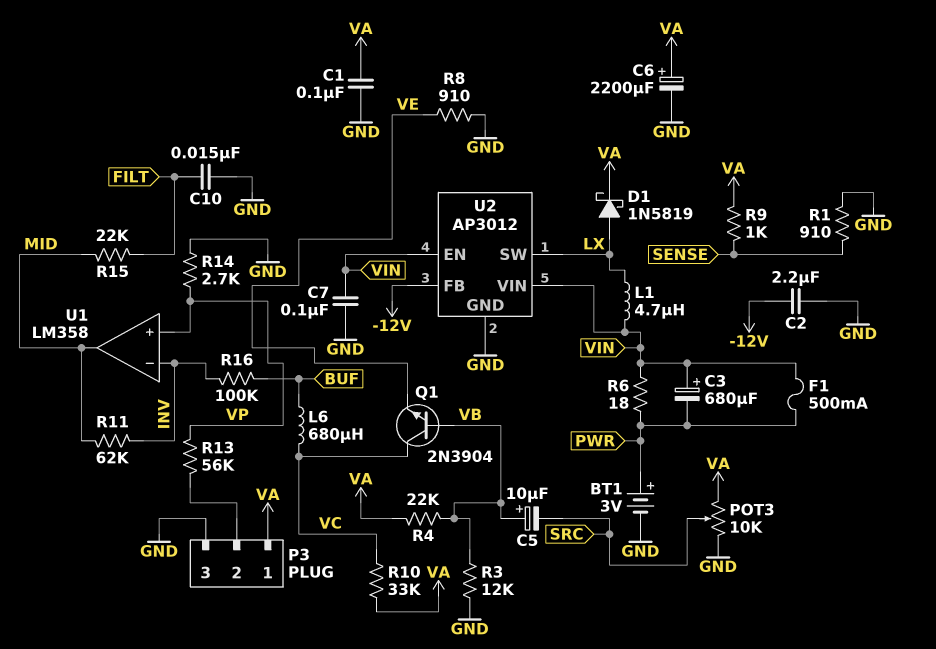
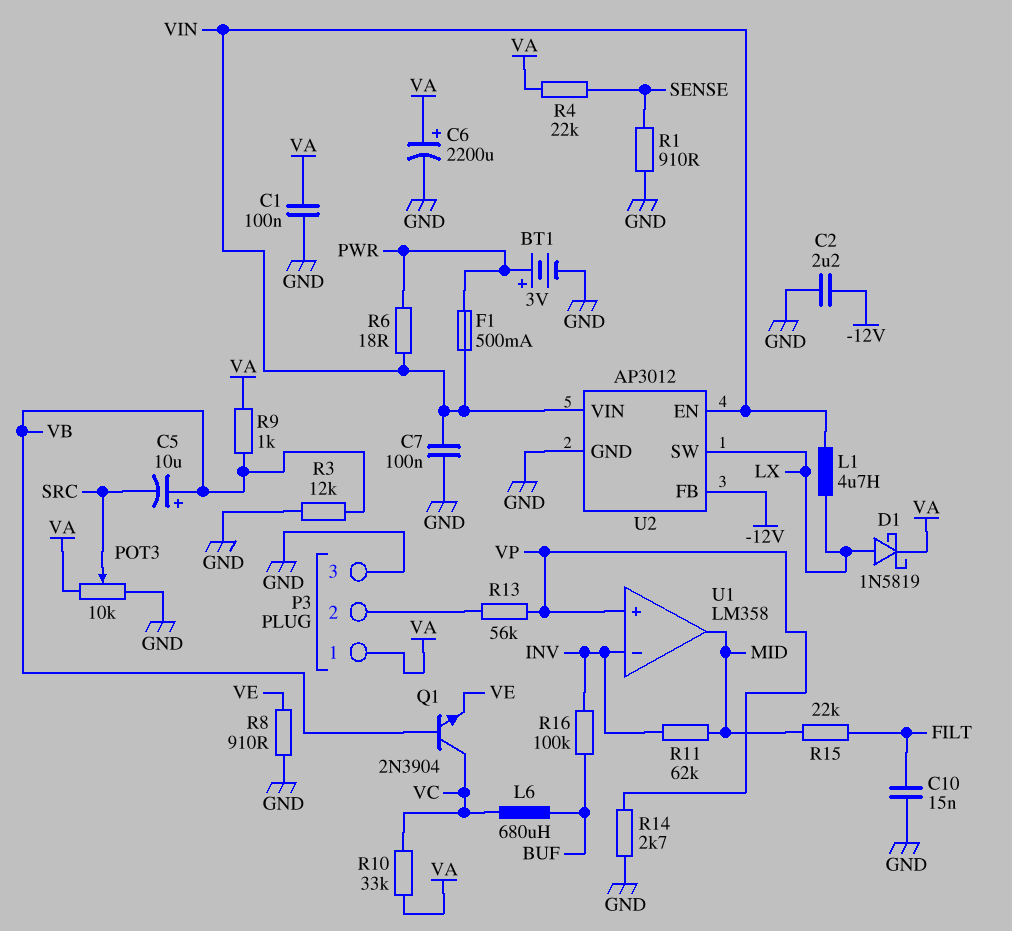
C3: 680uF (plus VIN, minus PWR) -> none
R4: 22k (VA, VB) -> 22k (SENSE, VA)
R9: 1k (SENSE, VA) -> 1k (VA, VB)

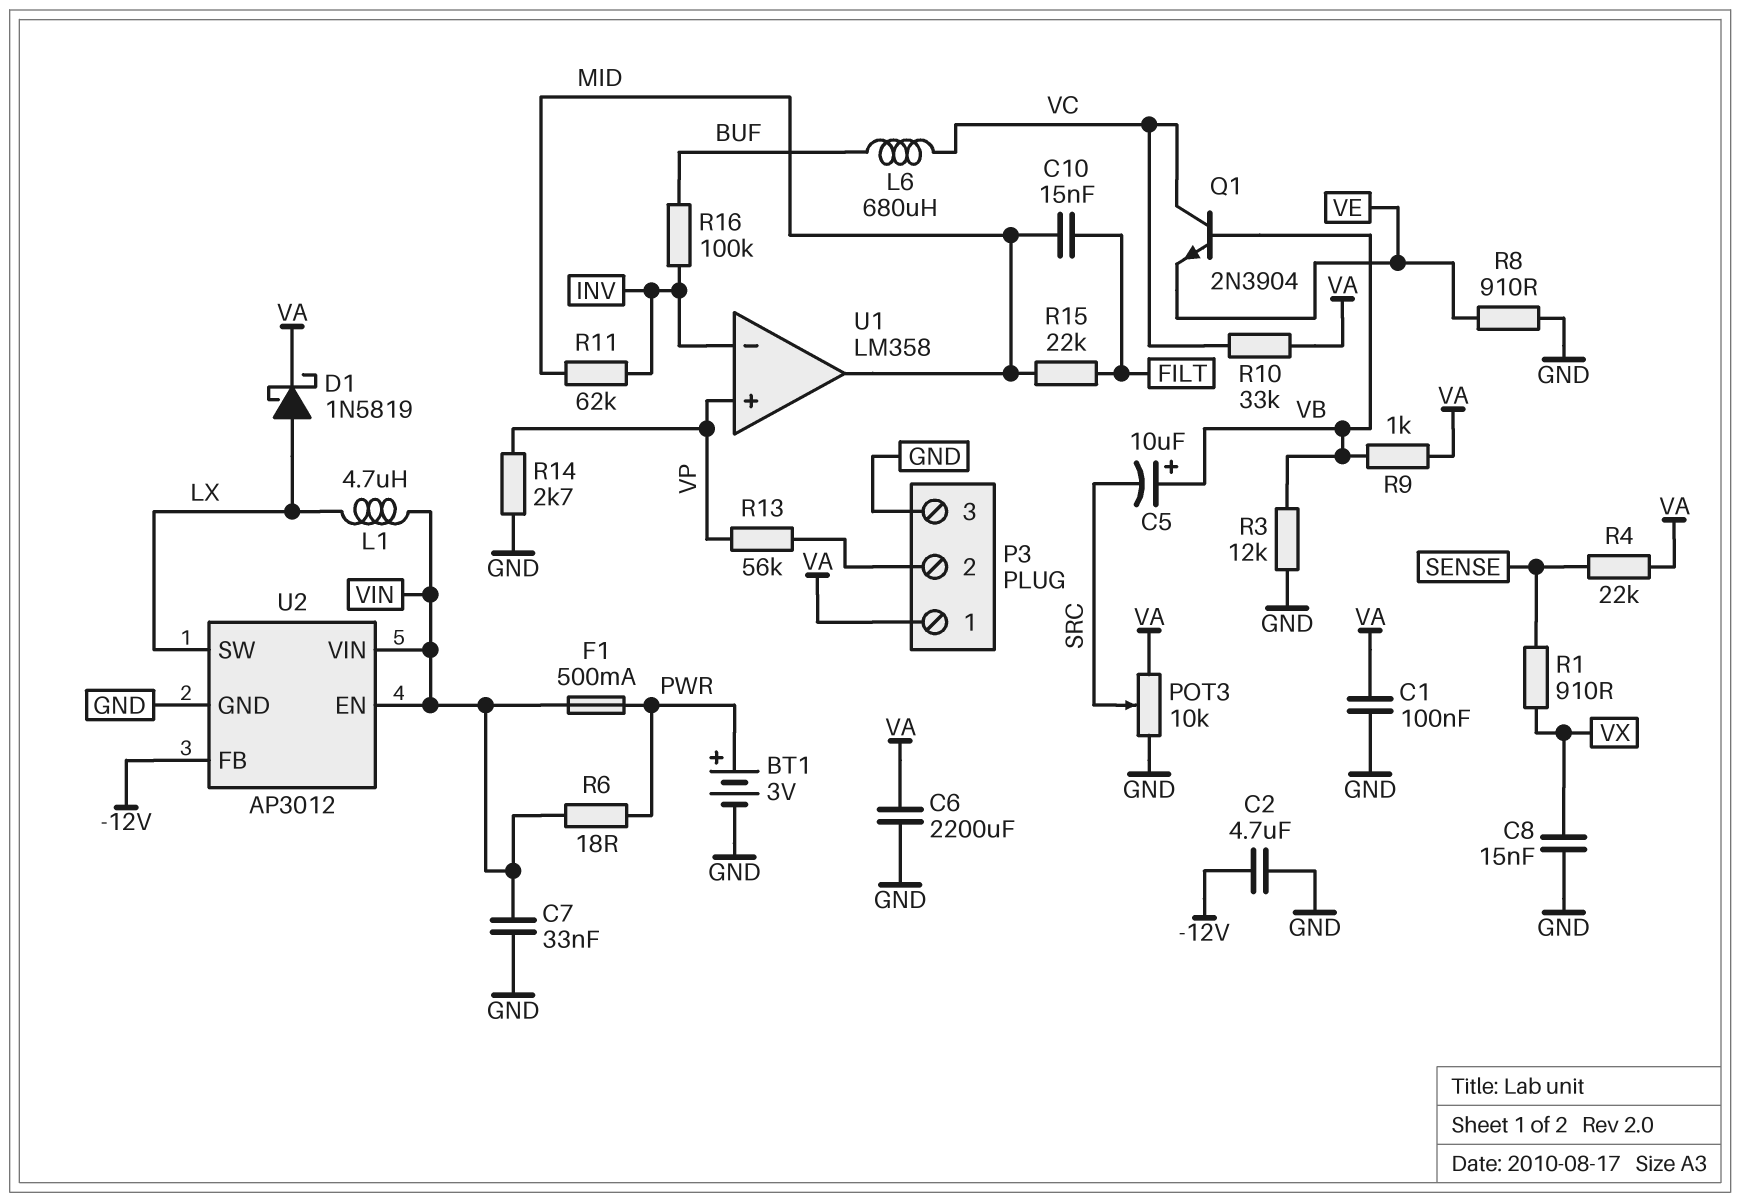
C2: 2.2uF (-12V, GND) -> 4.7uF (-12V, GND)
C6: 2200uF (plus VA, minus GND) -> 2200uF (GND, VA)
C7: 100nF (GND, VIN) -> 33nF (GND, VIN)
C8: none -> 15nF (GND, VX)
C10: 15nF (FILT, GND) -> 15nF (FILT, MID)
R1: 910 (GND, SENSE) -> 910 (SENSE, VX)

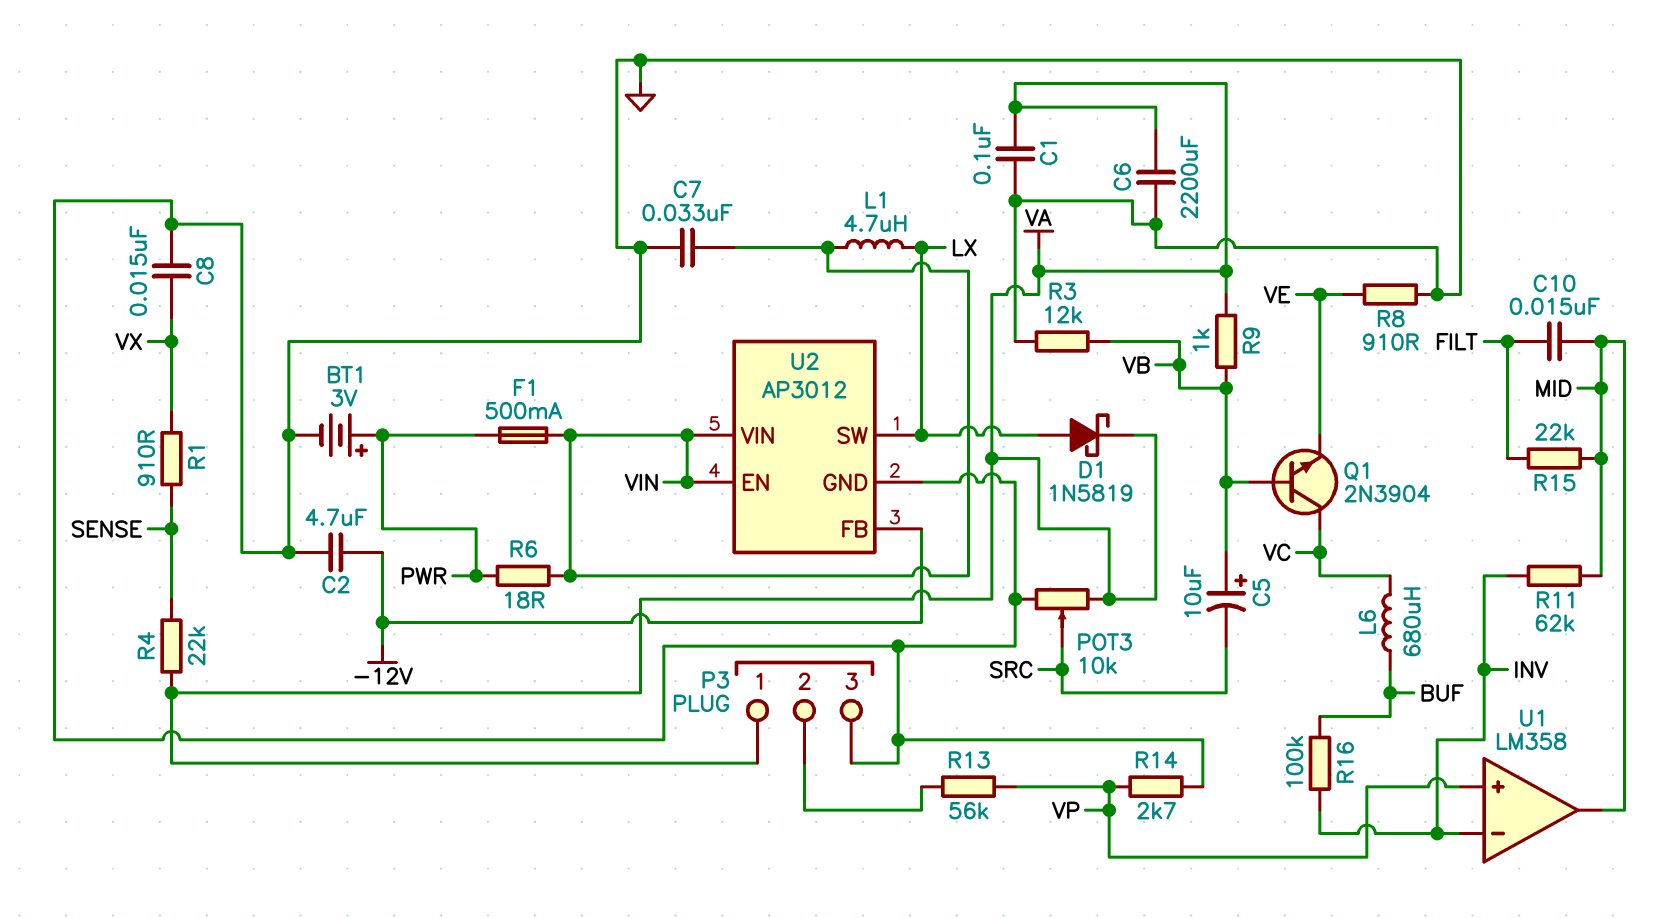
R10: 33k (VA, VC) -> none

